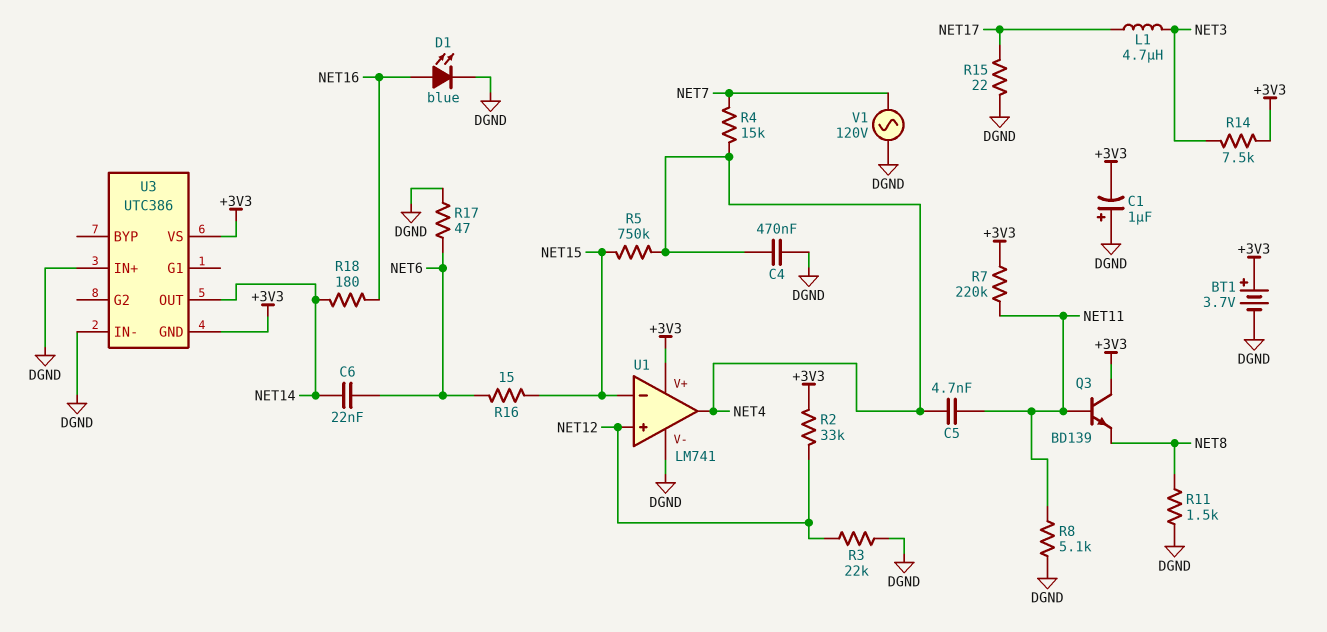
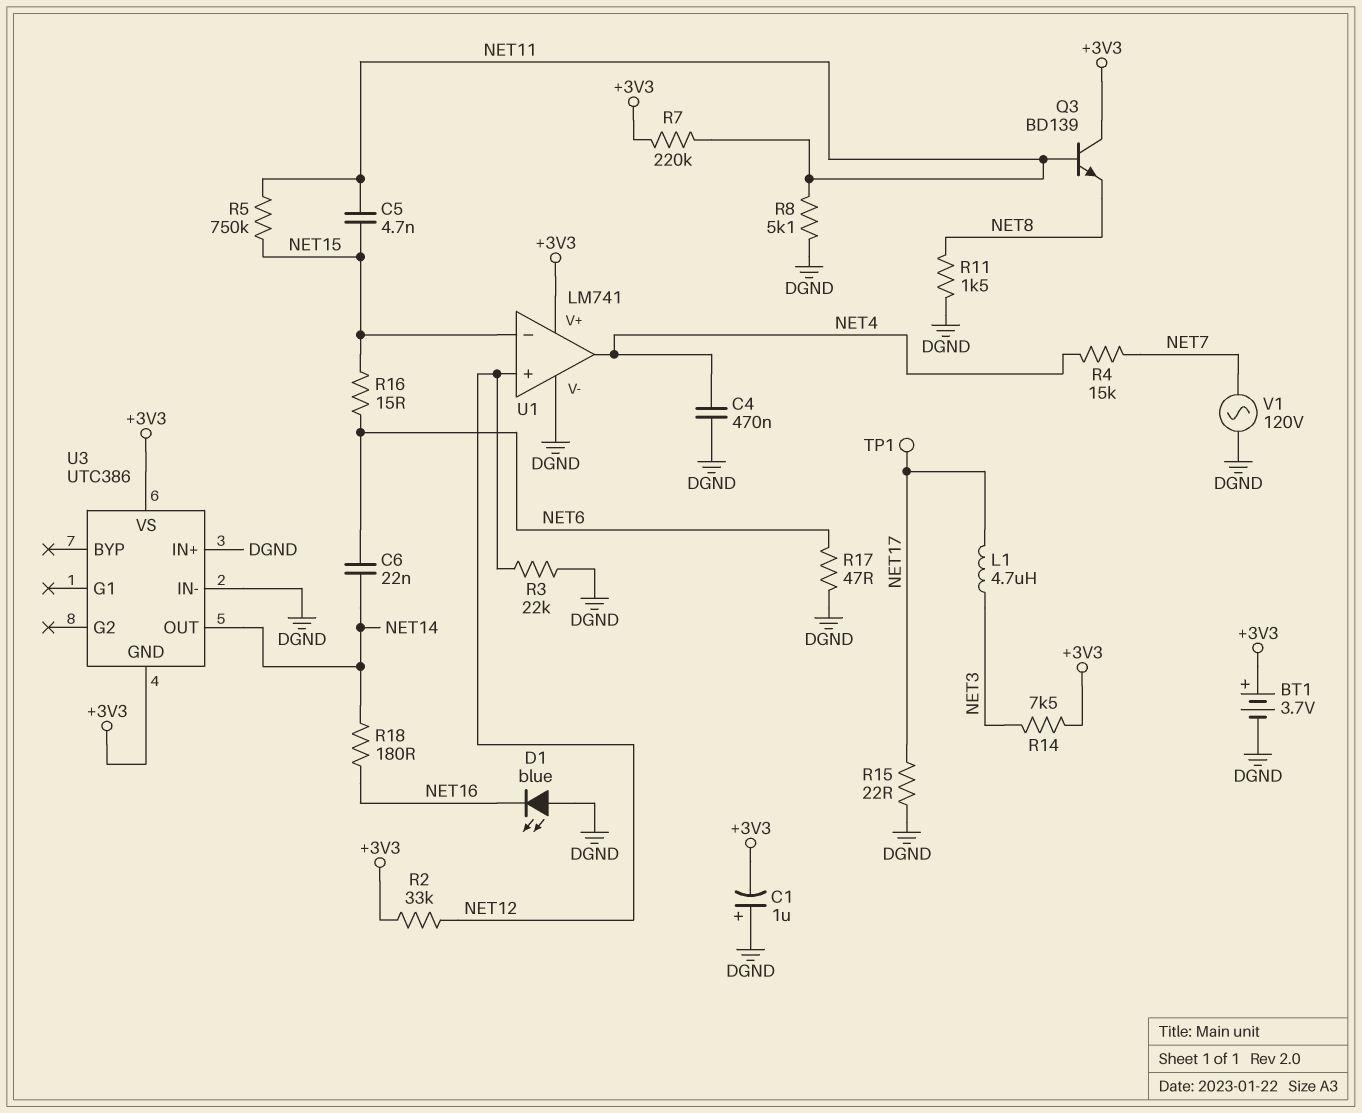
C5: 4.7nF (NET4, NET11) -> 4.7nF (NET11, NET15)
D1: LED blue (A NET16, K DGND) -> LED blue (A DGND, K NET16)
R5: 750k (NET4, NET15) -> 750k (NET11, NET15)
TP1: none -> test point (NET17)

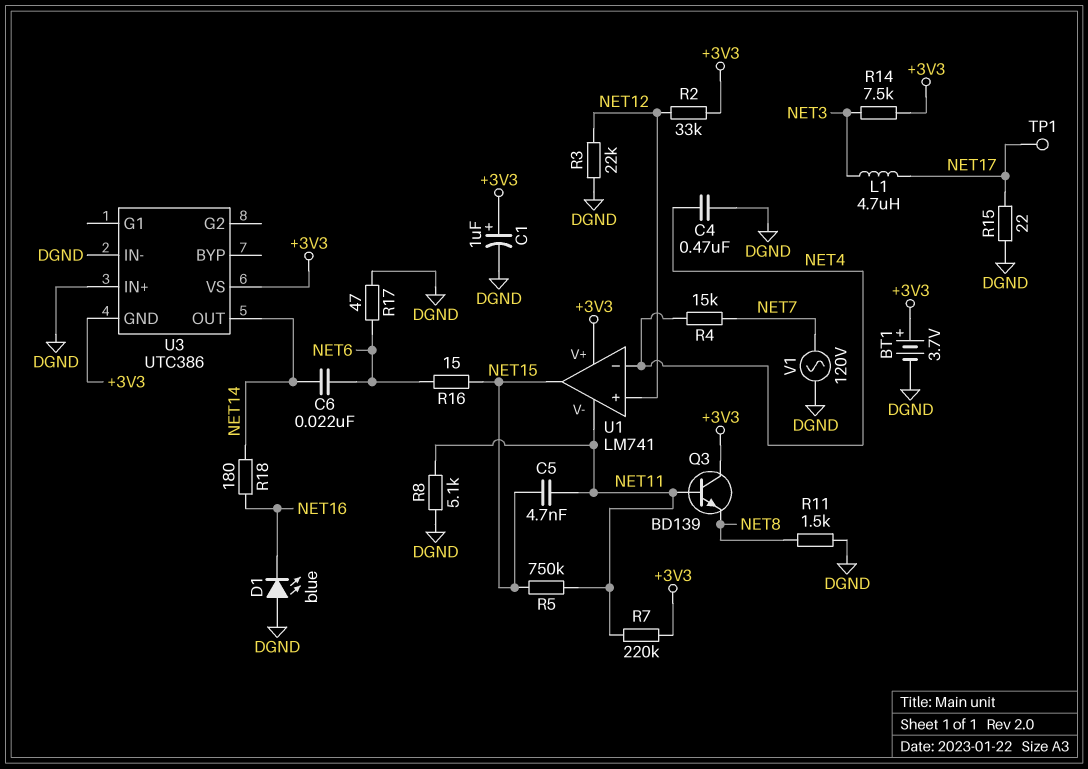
C1: 1uF (plus DGND, minus +3V3) -> 1uF (plus +3V3, minus DGND)
U1 pin V-: DGND -> NET11
U1 pin in-: NET15 -> NET4
U1 pin out: NET4 -> NET15

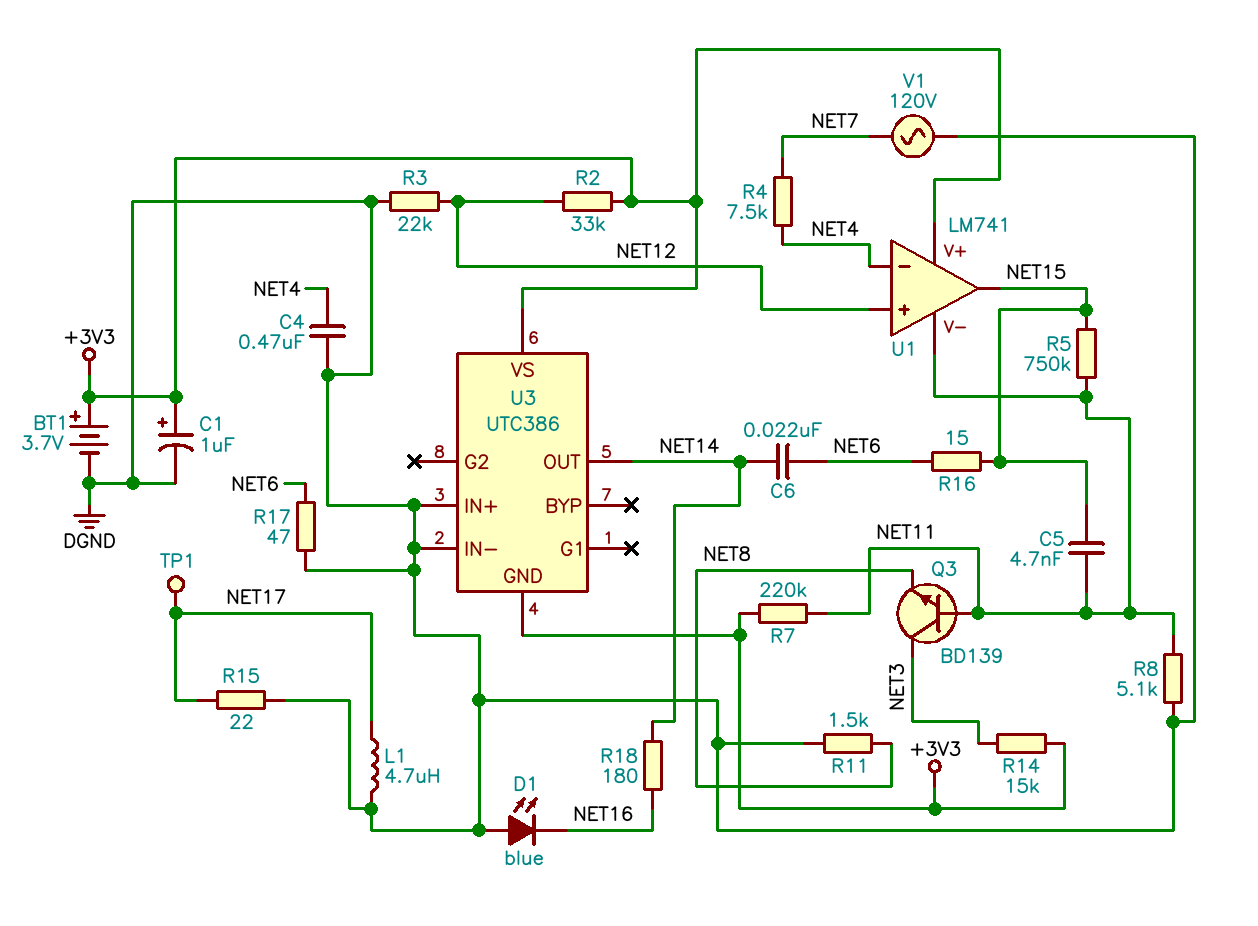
L1: 4.7uH (NET3, NET17) -> 4.7uH (DGND, NET17)
Q3: NPN BD139 (B NET11, C +3V3, E NET8) -> NPN BD139 (B NET11, C NET3, E NET8)
R4: 15k (NET4, NET7) -> 7.5k (NET4, NET7)
R14: 7.5k (+3V3, NET3) -> 15k (+3V3, NET3)

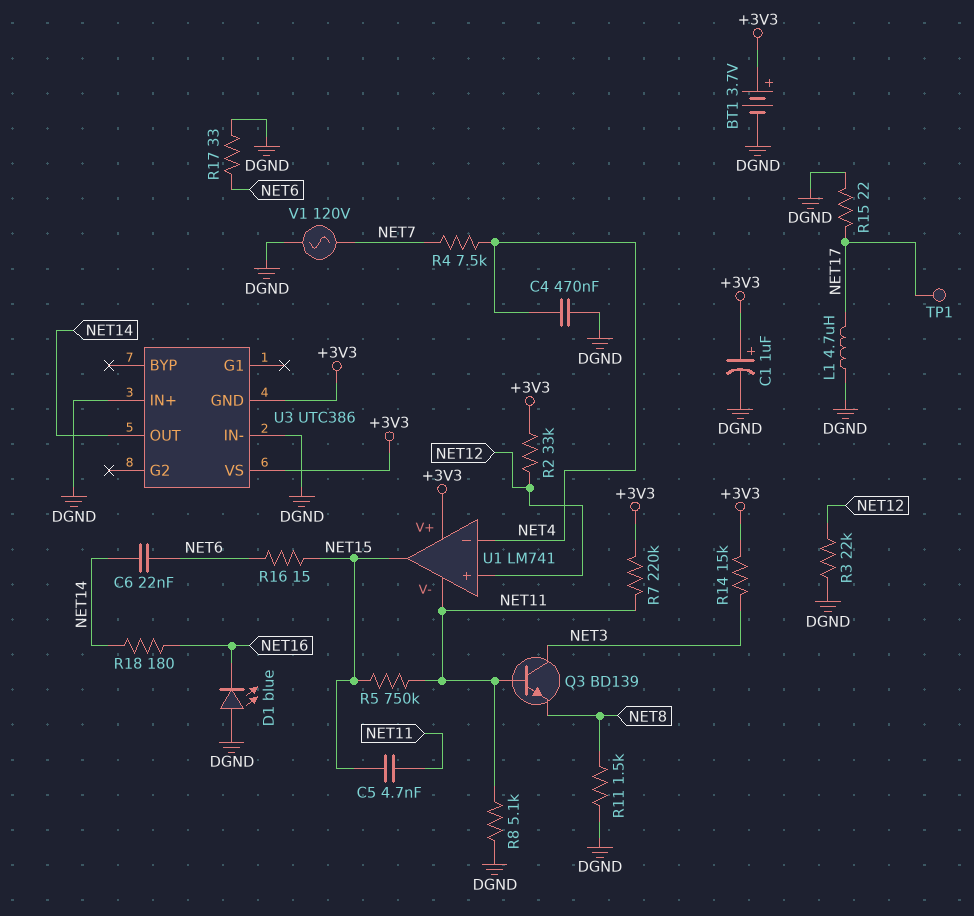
R17: 47 (DGND, NET6) -> 33 (DGND, NET6)

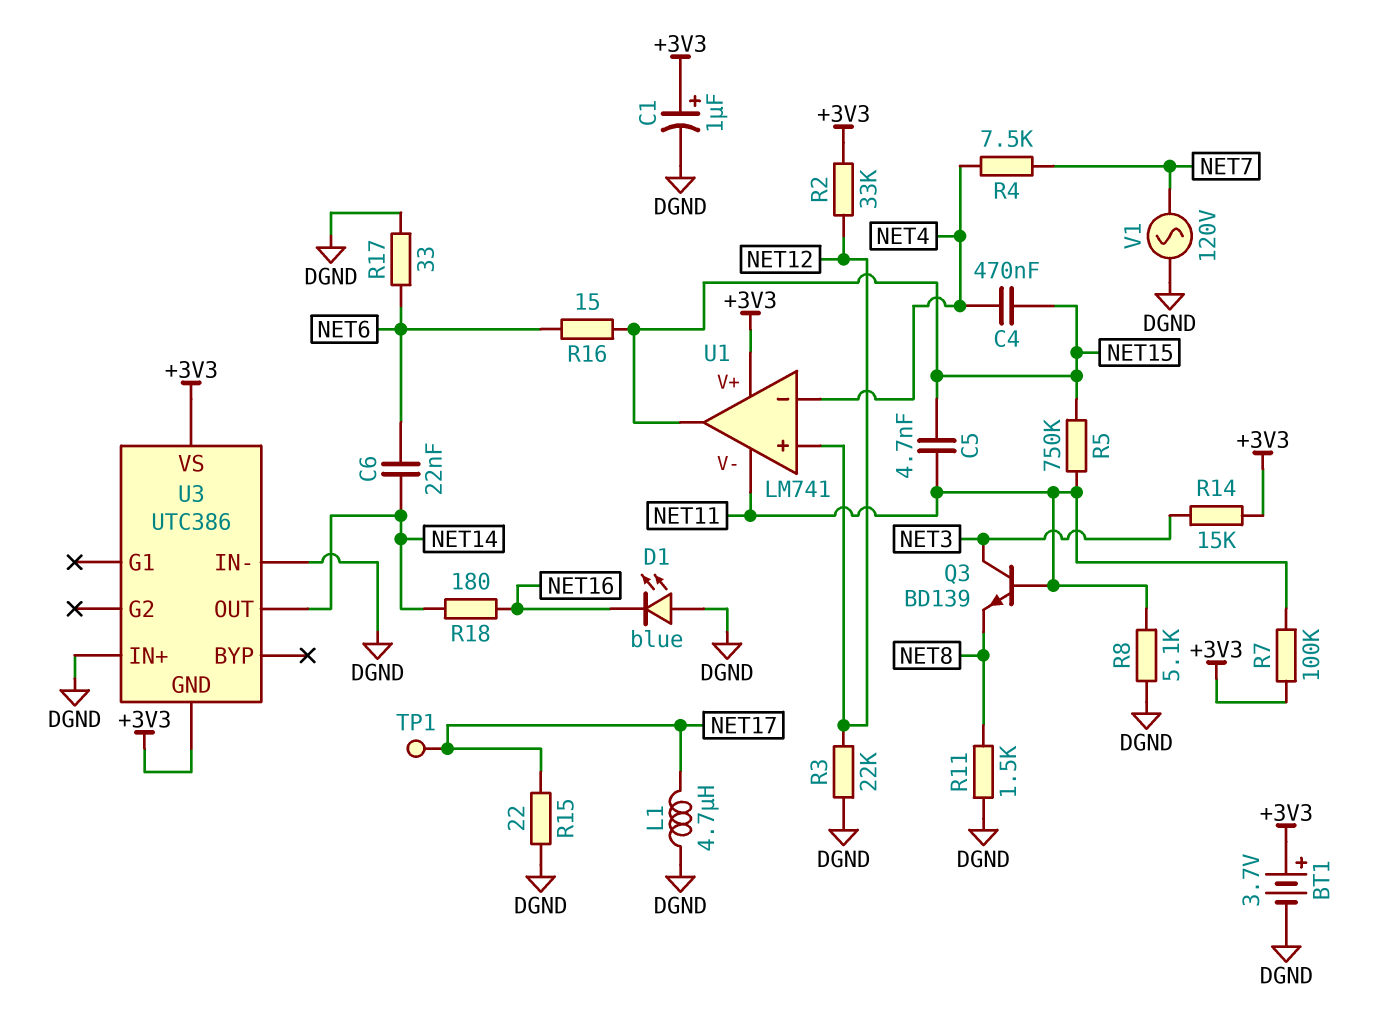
C4: 470nF (DGND, NET4) -> 470nF (NET4, NET15)
R7: 220k (+3V3, NET11) -> 100k (+3V3, NET11)

